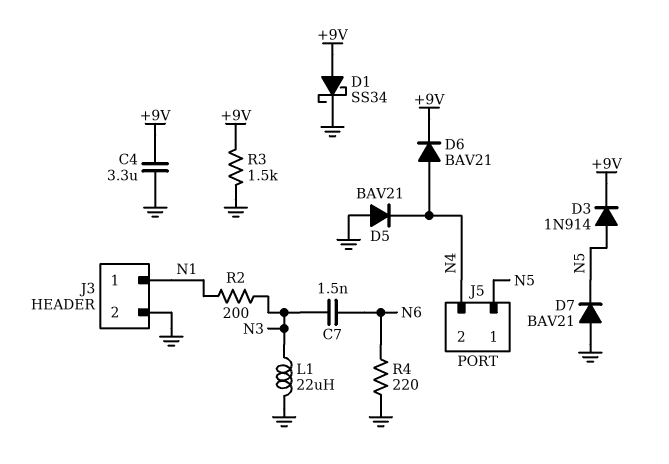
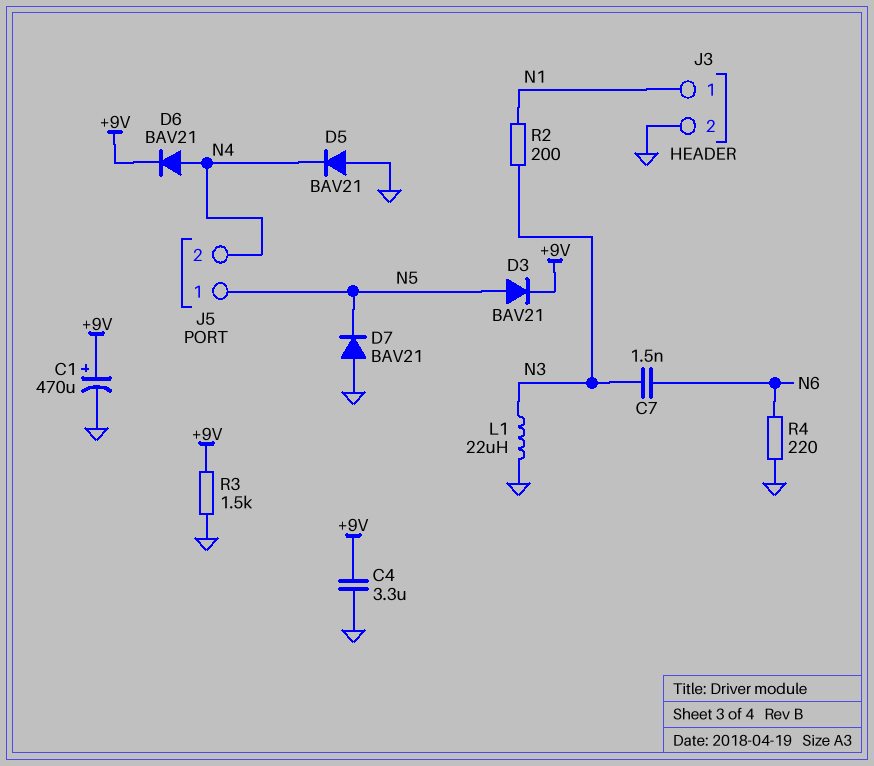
C1: none -> 470uF (plus +9V, minus GND)
D1: schottky SS34 (A +9V, K GND) -> none
D3: diode 1N914 (A N5, K +9V) -> diode BAV21 (A N5, K +9V)

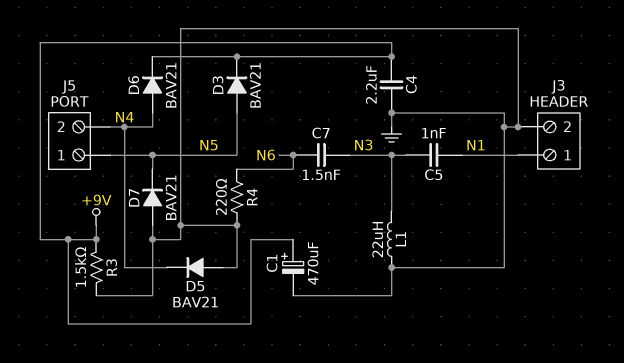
C4: 3.3uF (+9V, GND) -> 2.2uF (+9V, GND)
C5: none -> 1nF (N1, N3)
R2: 200 (N1, N3) -> none

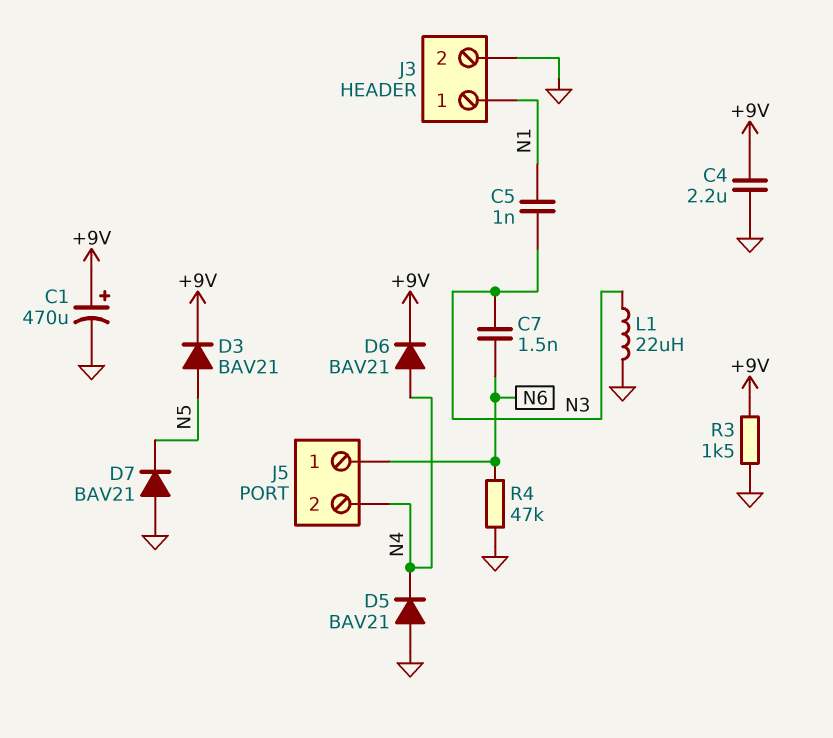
J5 pin 1: N5 -> N6
R4: 220 (GND, N6) -> 47k (GND, N6)

